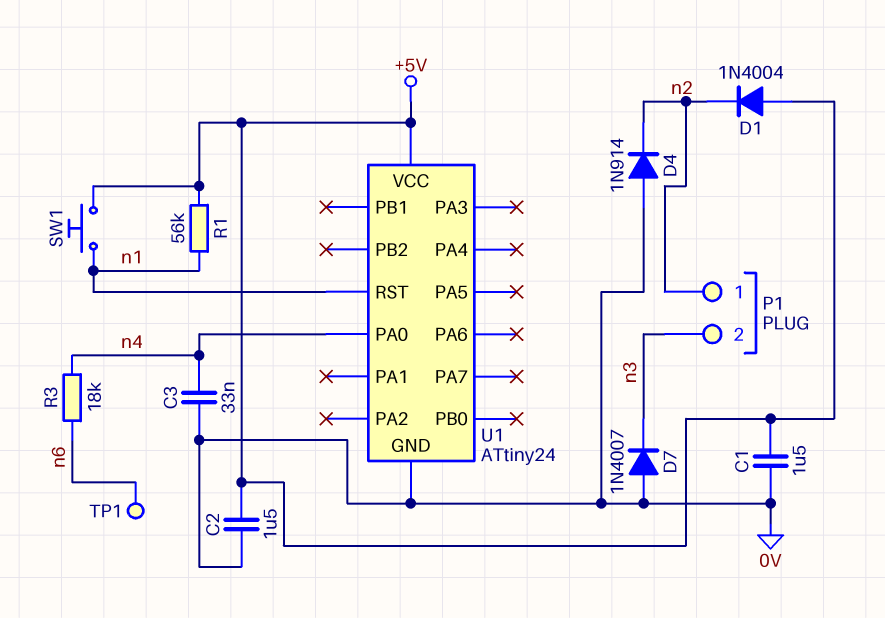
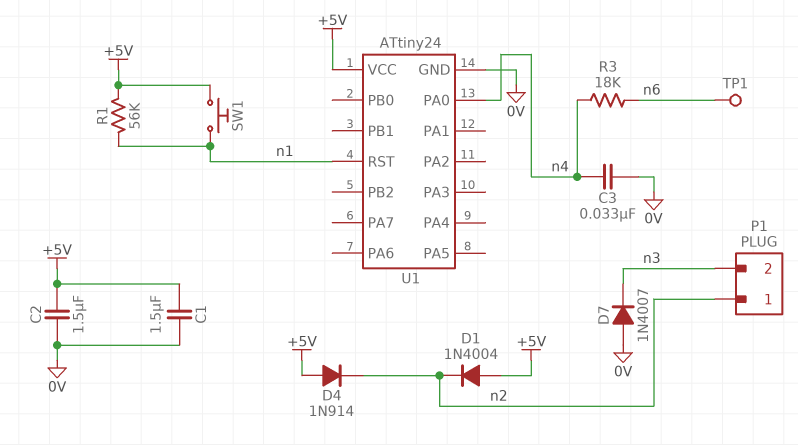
D4: diode 1N914 (A 0V, K n2) -> diode 1N914 (A +5V, K n2)

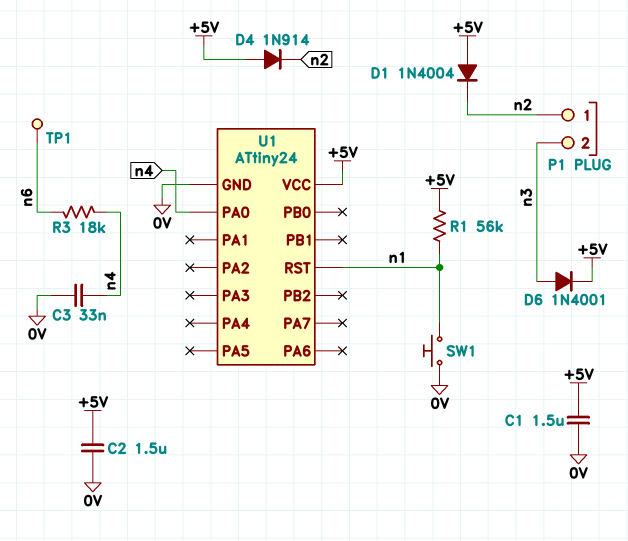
D6: none -> diode 1N4001 (A n3, K +5V)
D7: diode 1N4007 (A 0V, K n3) -> none
SW1: button (+5V, n1) -> button (0V, n1)

